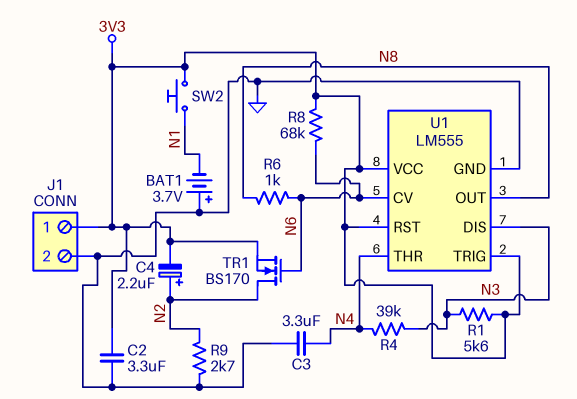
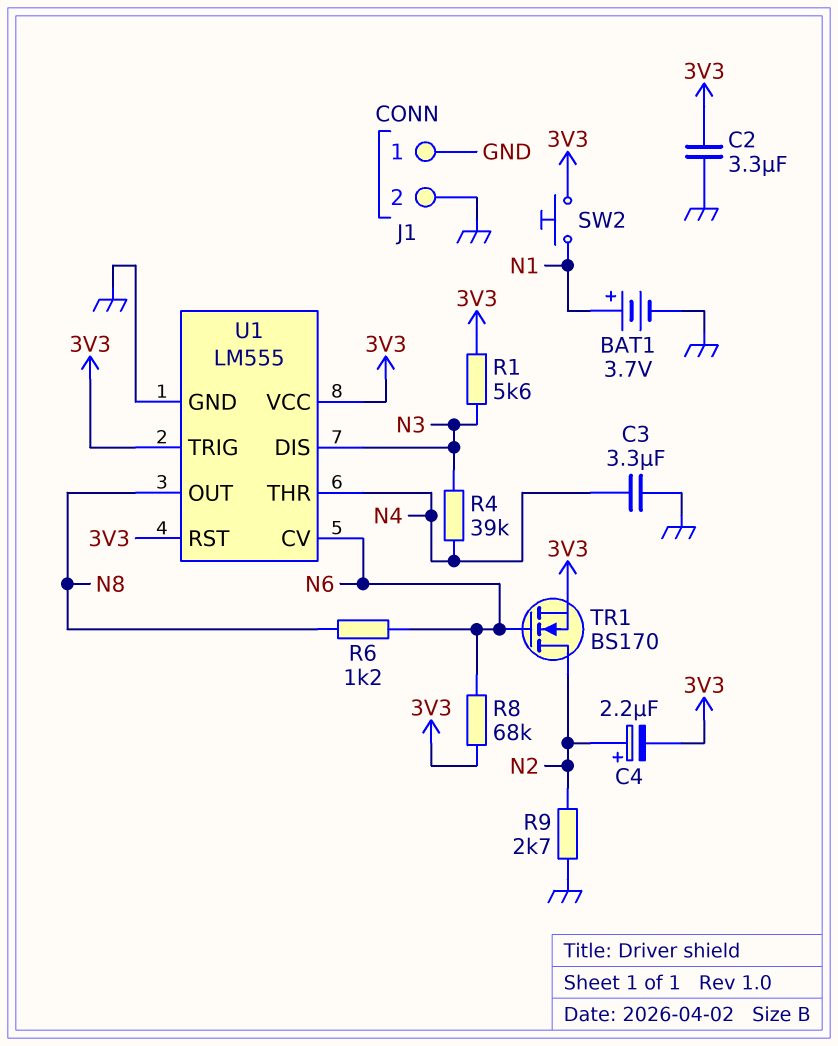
BAT1: 3.7V (plus GND, minus N1) -> 3.7V (plus N1, minus GND)
J1 pin 1: 3V3 -> GND
R6: 1k (N6, N8) -> 1.2k (N6, N8)

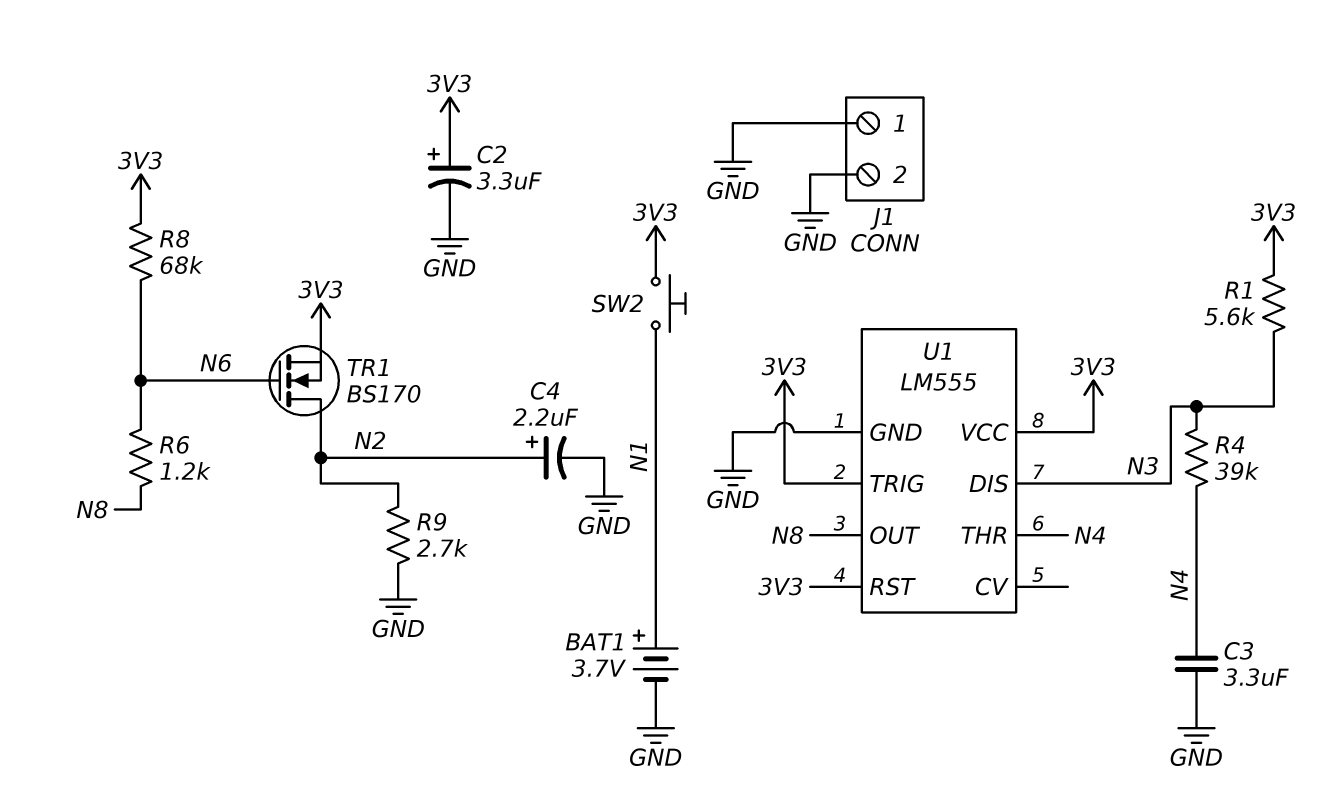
C2: 3.3uF (3V3, GND) -> 3.3uF (plus 3V3, minus GND)
C4: 2.2uF (plus N2, minus 3V3) -> 2.2uF (plus N2, minus GND)
U1 pin CV: N6 -> none

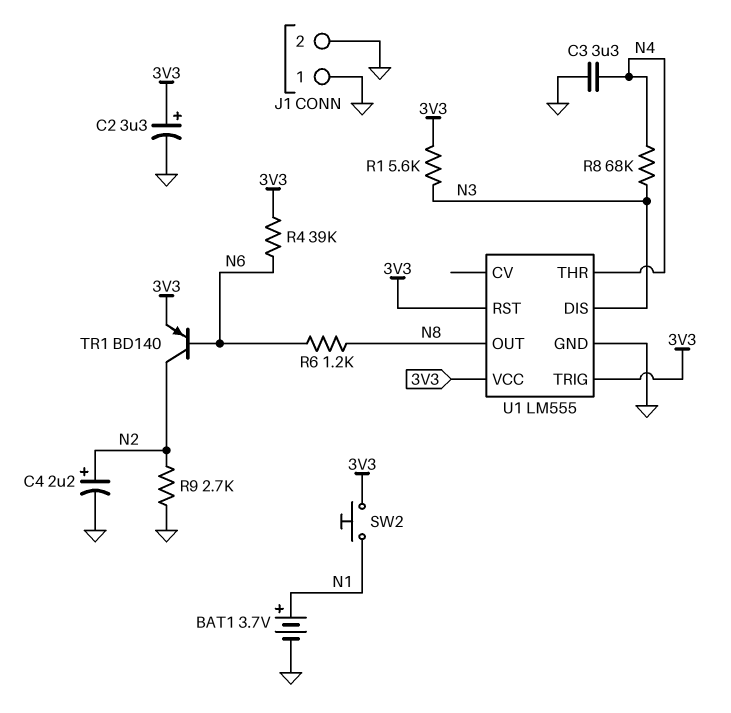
R4: 39k (N3, N4) -> 39k (3V3, N6)
R8: 68k (3V3, N6) -> 68k (N3, N4)
TR1: NMOS BS170 (G N6, D N2, S 3V3) -> PNP BD140 (B N6, C N2, E 3V3)

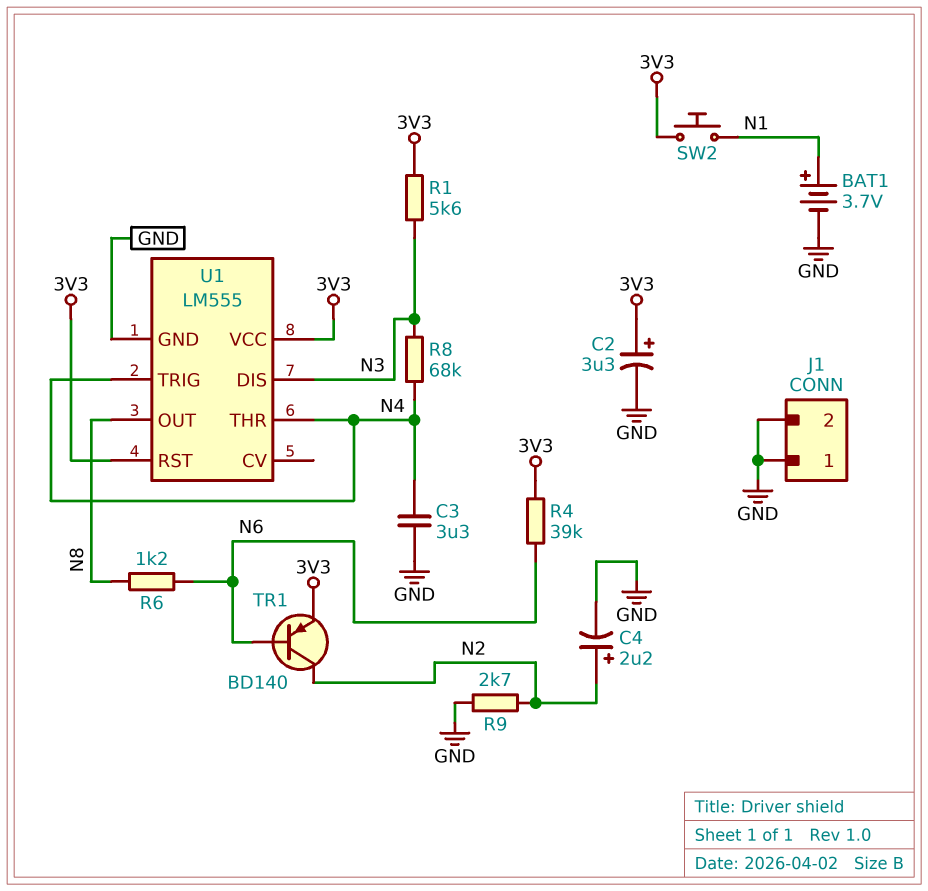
U1 pin TRIG: 3V3 -> N4

